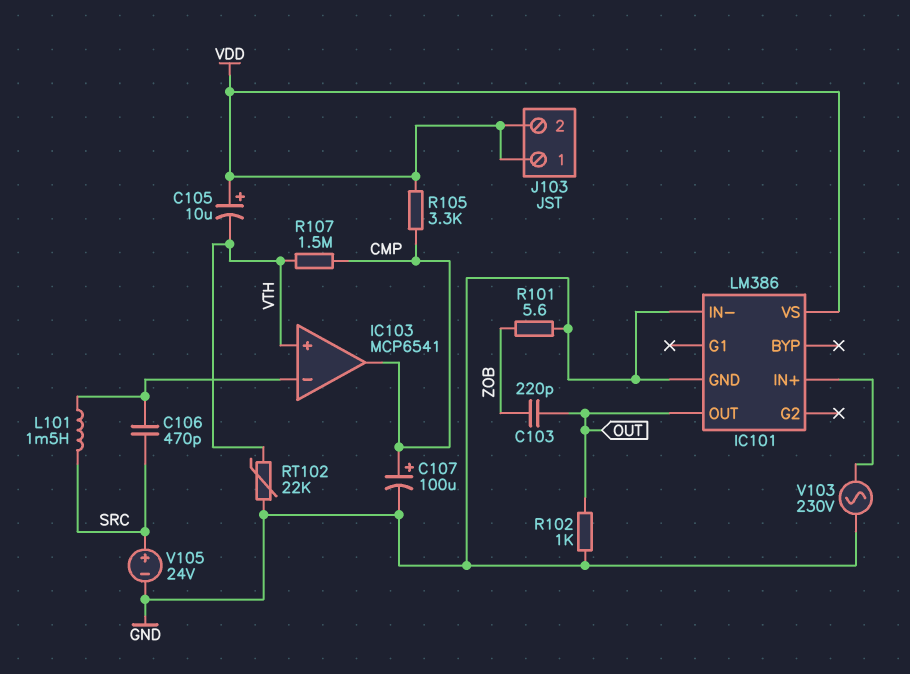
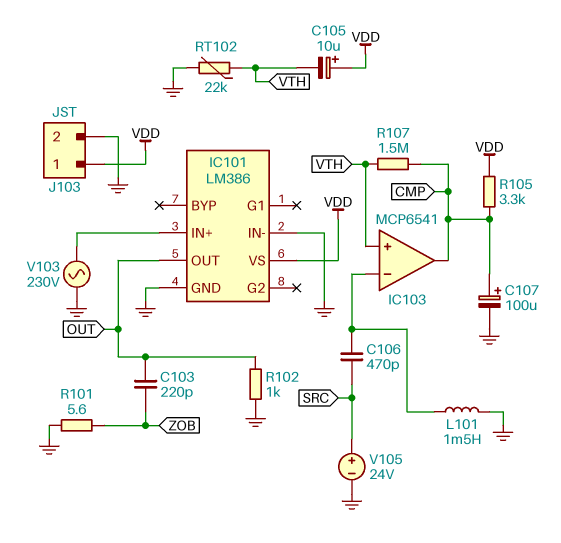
J103 pin 2: VDD -> GND
L101: 1.5mH (IC103/in-, SRC) -> 1.5mH (GND, IC103/in-)

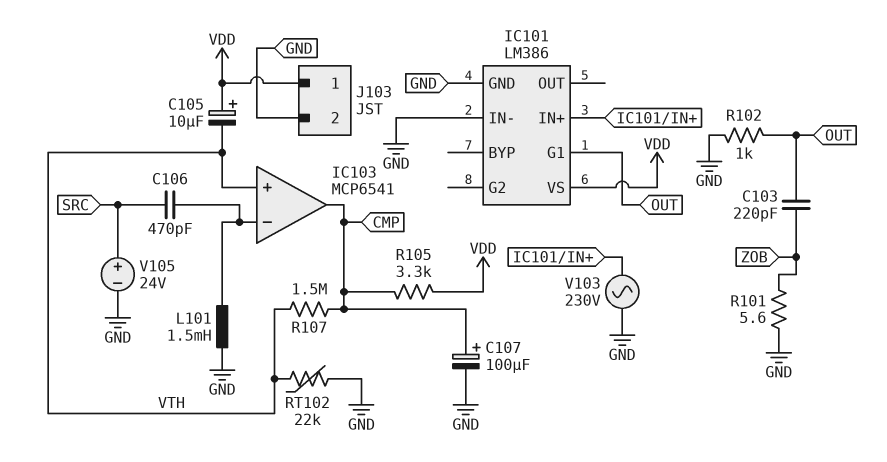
IC101 pin G1: none -> OUT
IC101 pin OUT: OUT -> none

